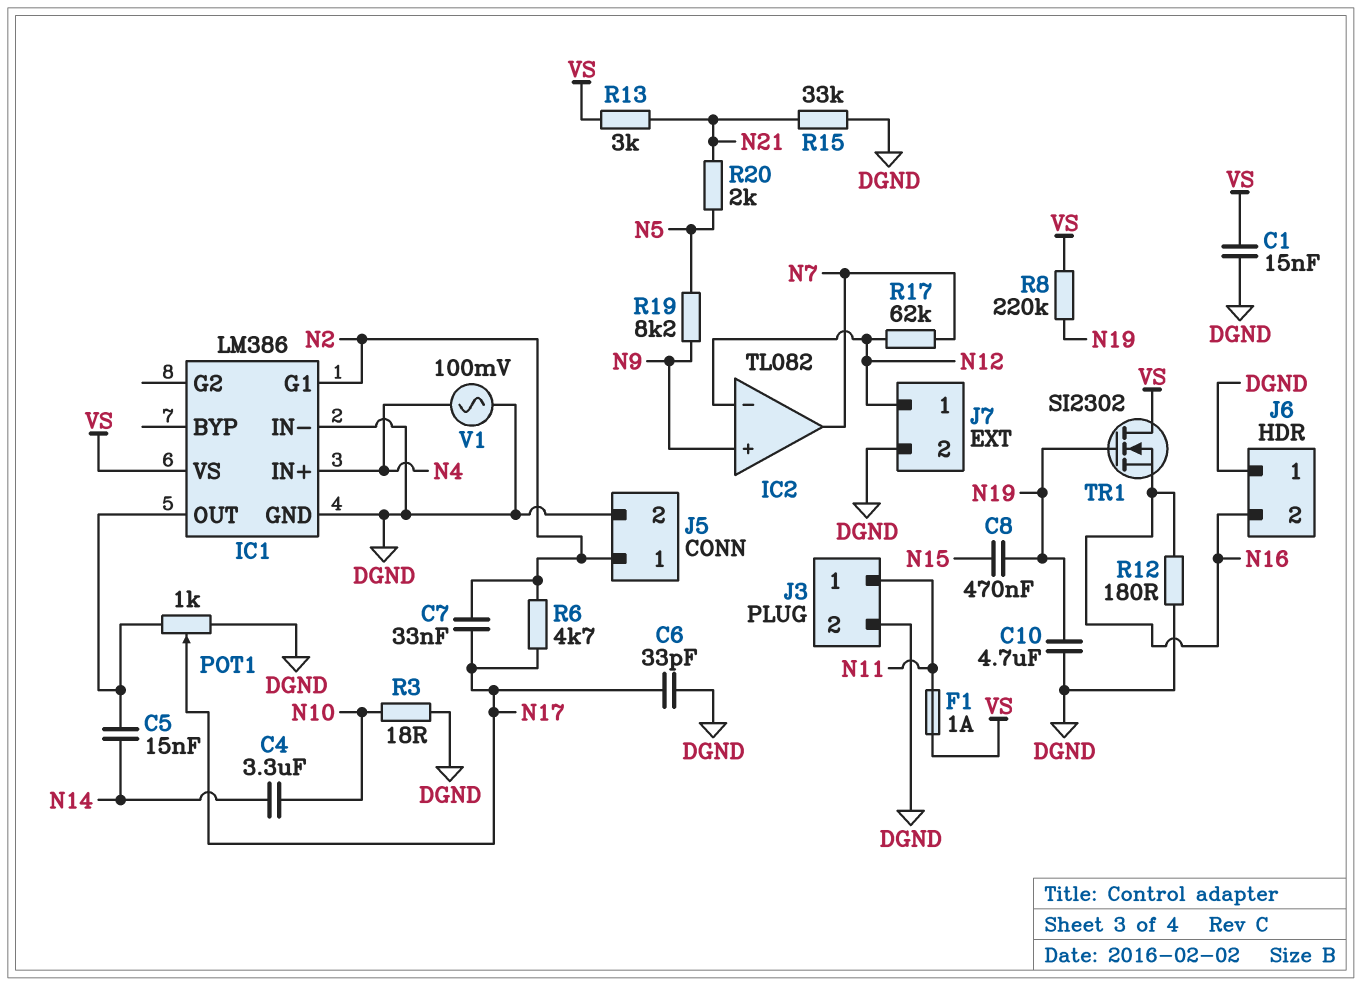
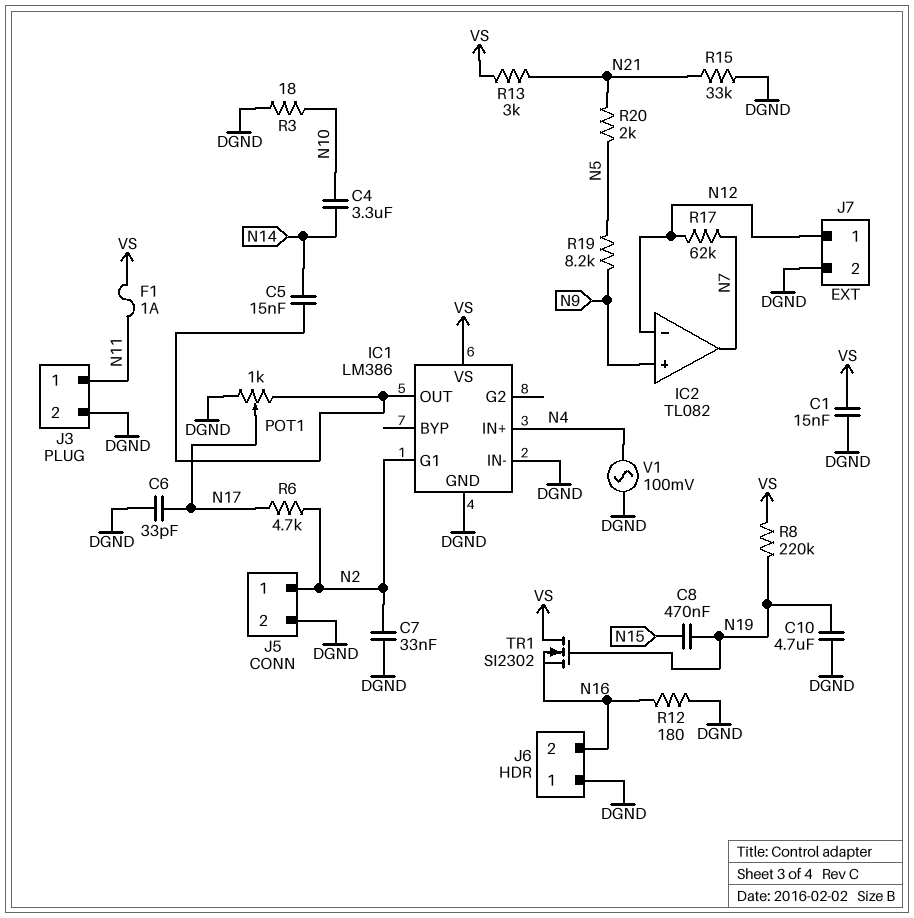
C7: 33nF (N2, N17) -> 33nF (DGND, N2)

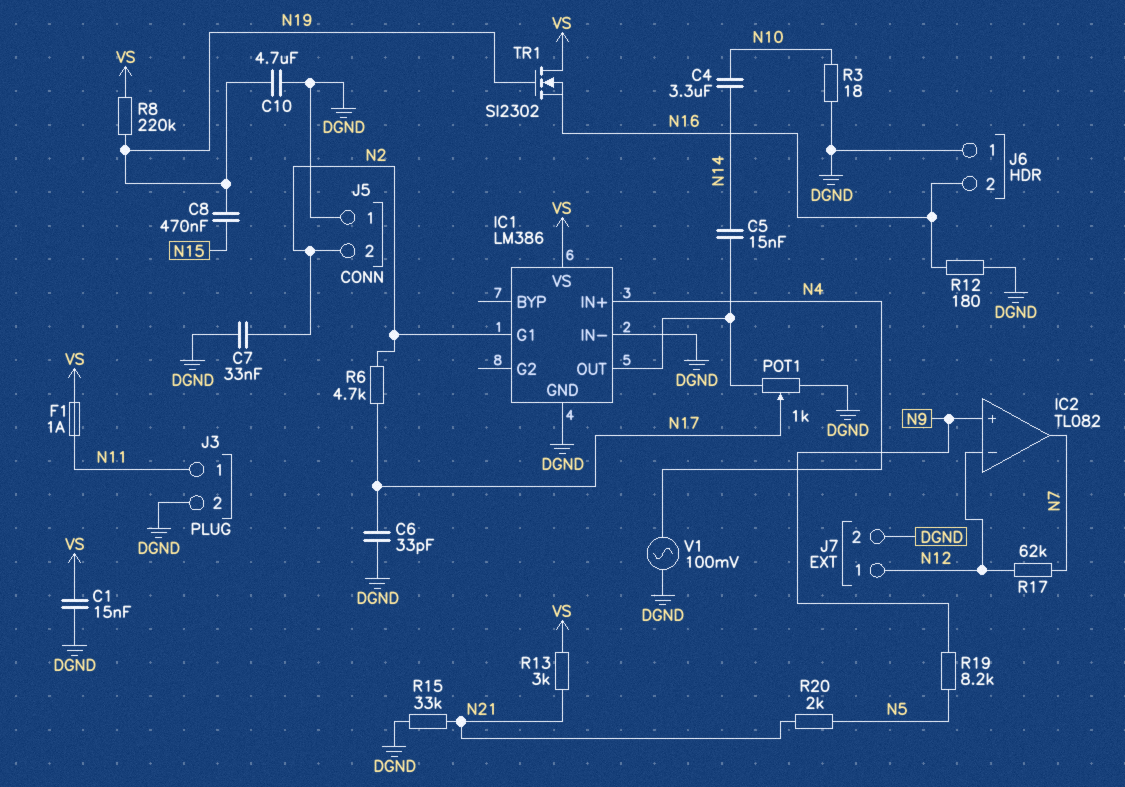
J5 pin 1: N2 -> DGND
J5 pin 2: DGND -> N2

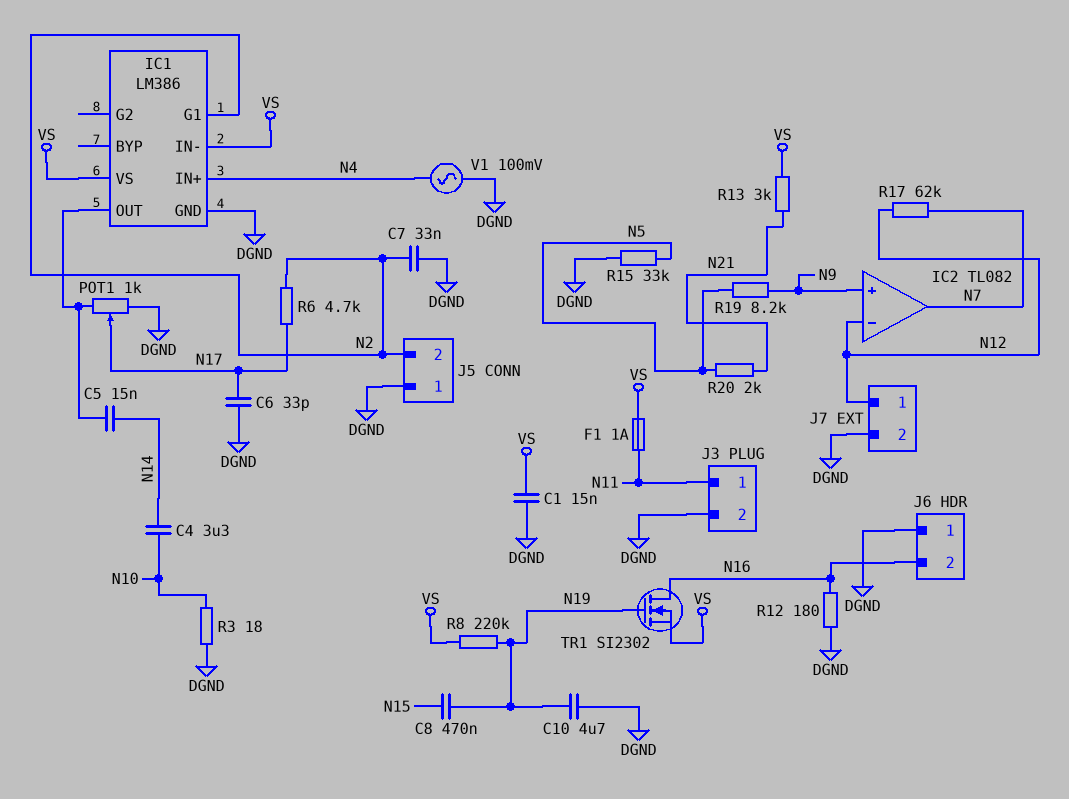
IC1 pin IN-: DGND -> VS
R15: 33k (DGND, N21) -> 33k (DGND, N5)
TR1: NMOS SI2302 (G N19, D VS, S N16) -> NMOS SI2302 (G N19, D N16, S VS)

